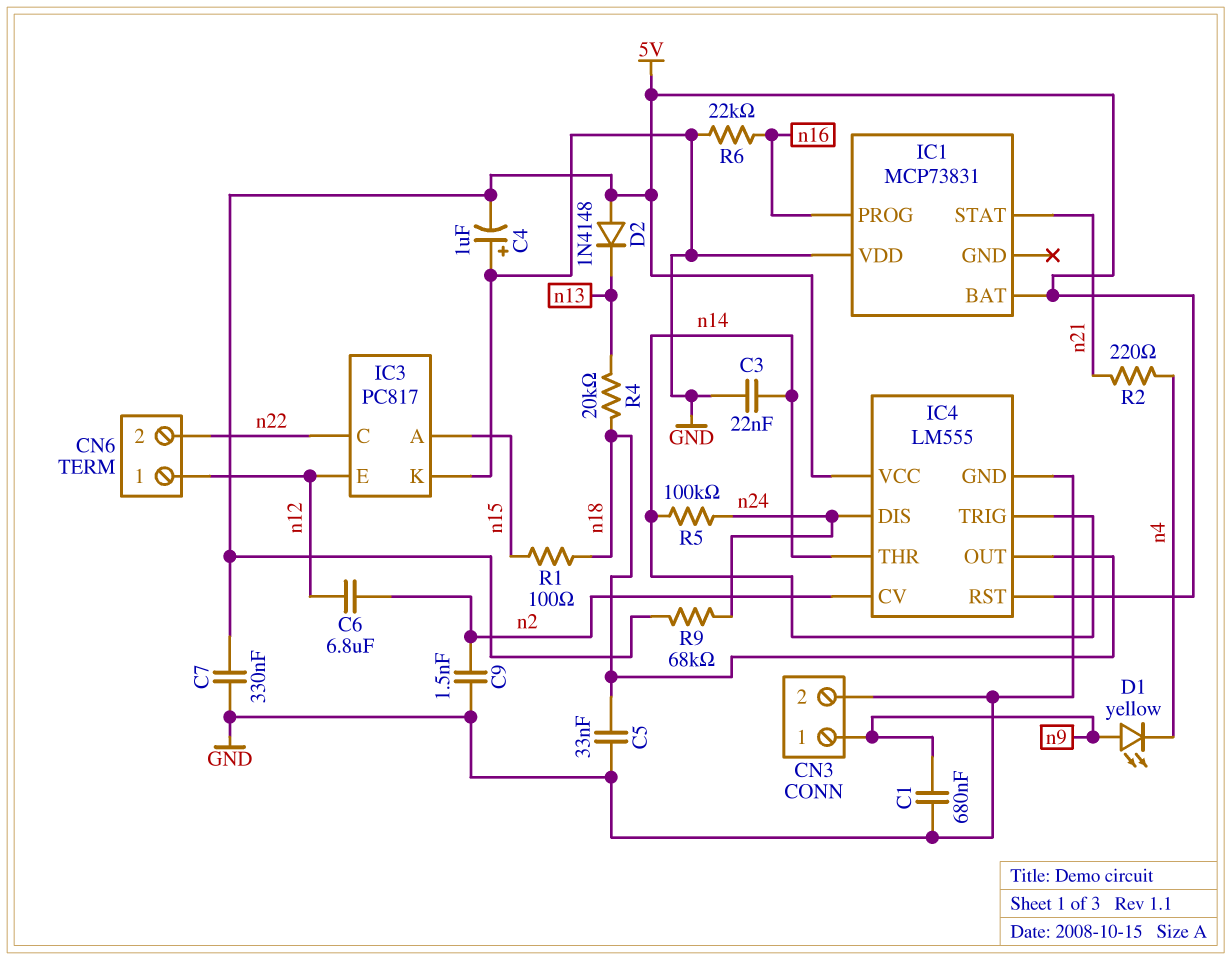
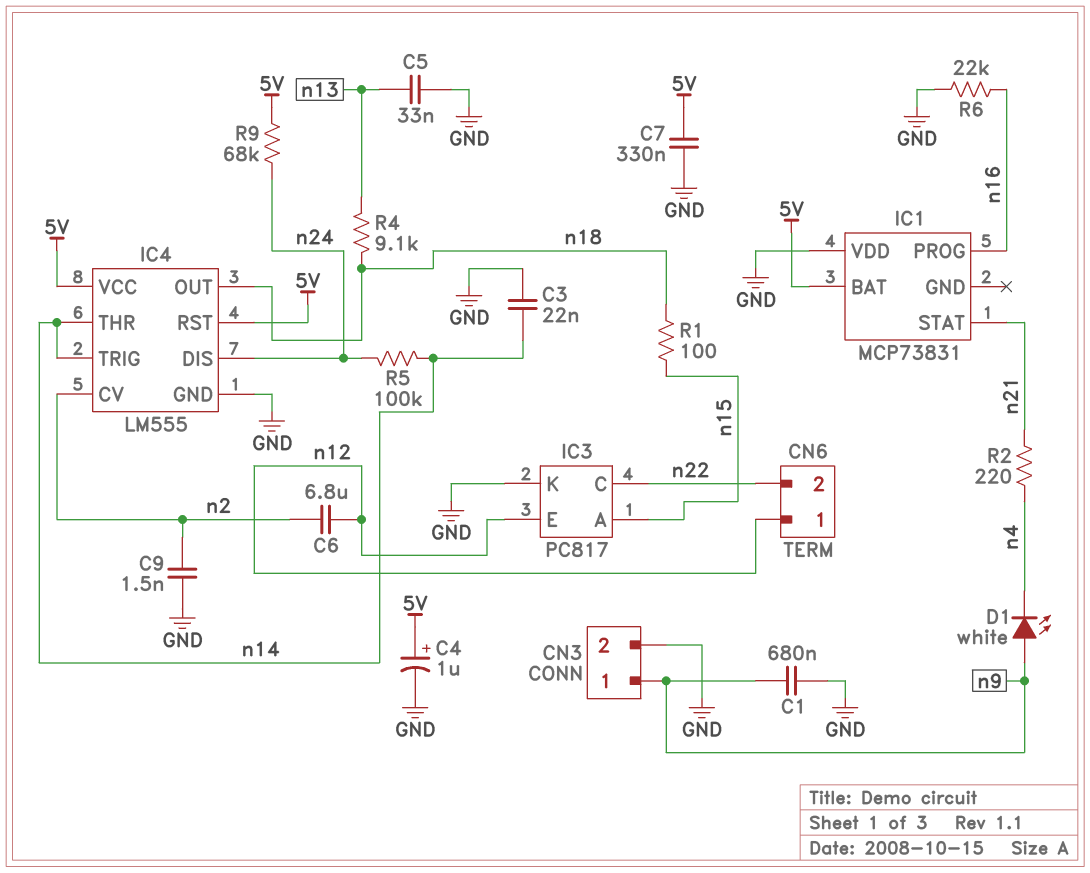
C4: 1uF (plus GND, minus 5V) -> 1uF (plus 5V, minus GND)
C5: 33nF (GND, n18) -> 33nF (GND, n13)
D1: LED yellow (A n9, K n4) -> LED white (A n9, K n4)
D2: diode 1N4148 (A 5V, K n13) -> none
R4: 20k (n13, n18) -> 9.1k (n13, n18)

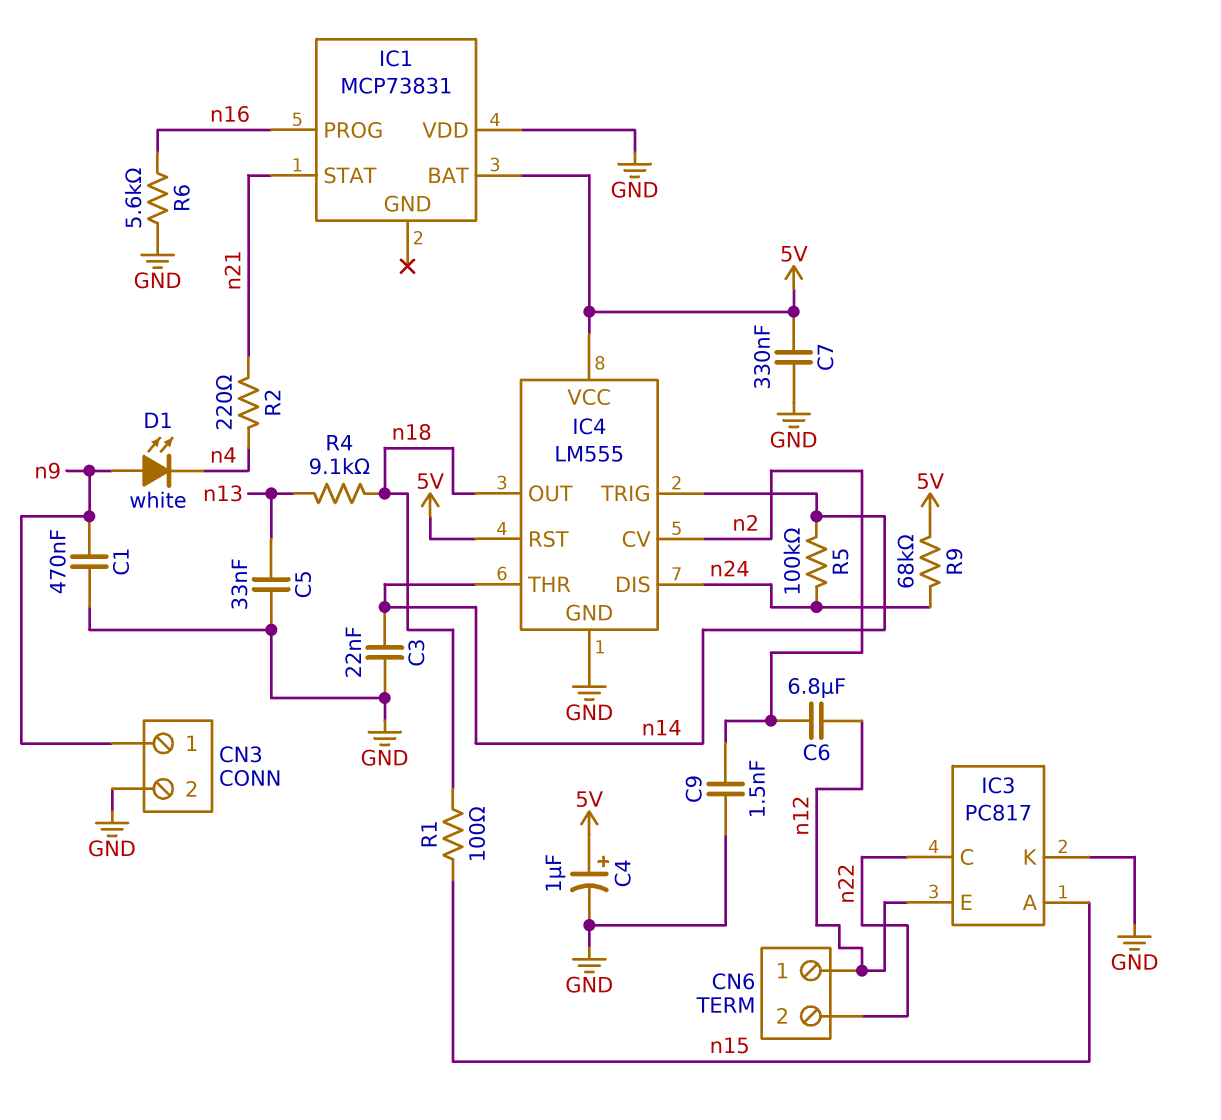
C1: 680nF (GND, n9) -> 470nF (GND, n9)
R6: 22k (GND, n16) -> 5.6k (GND, n16)

